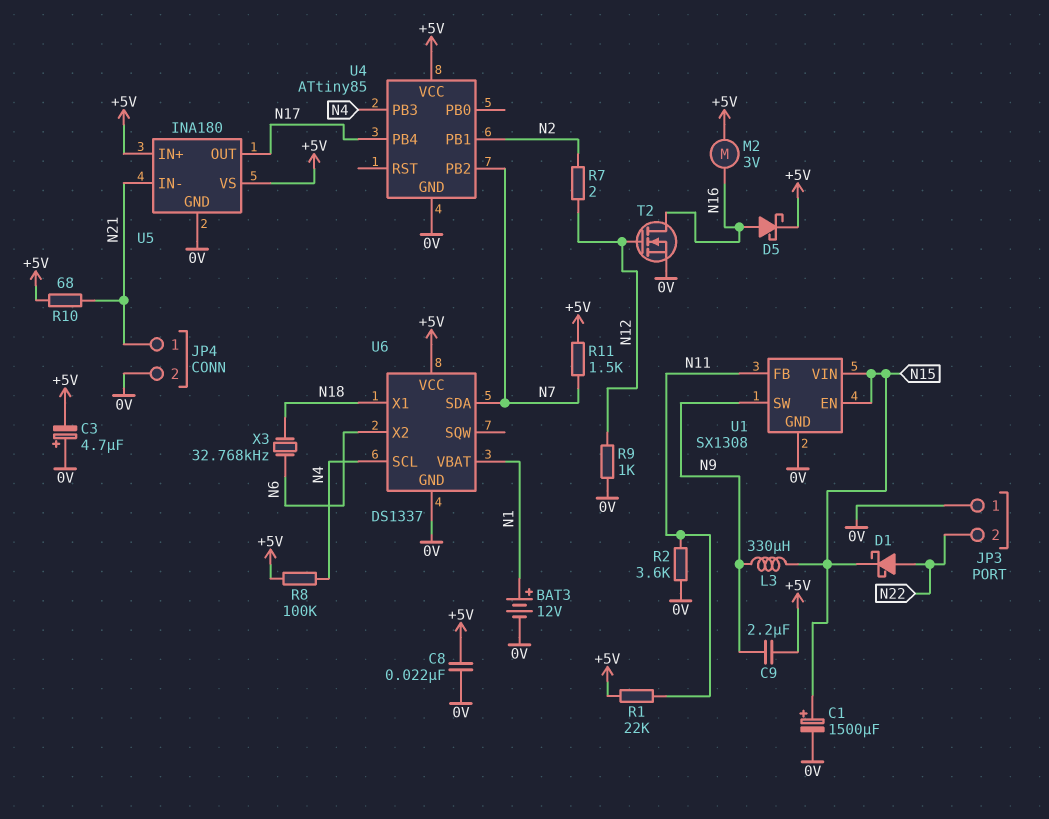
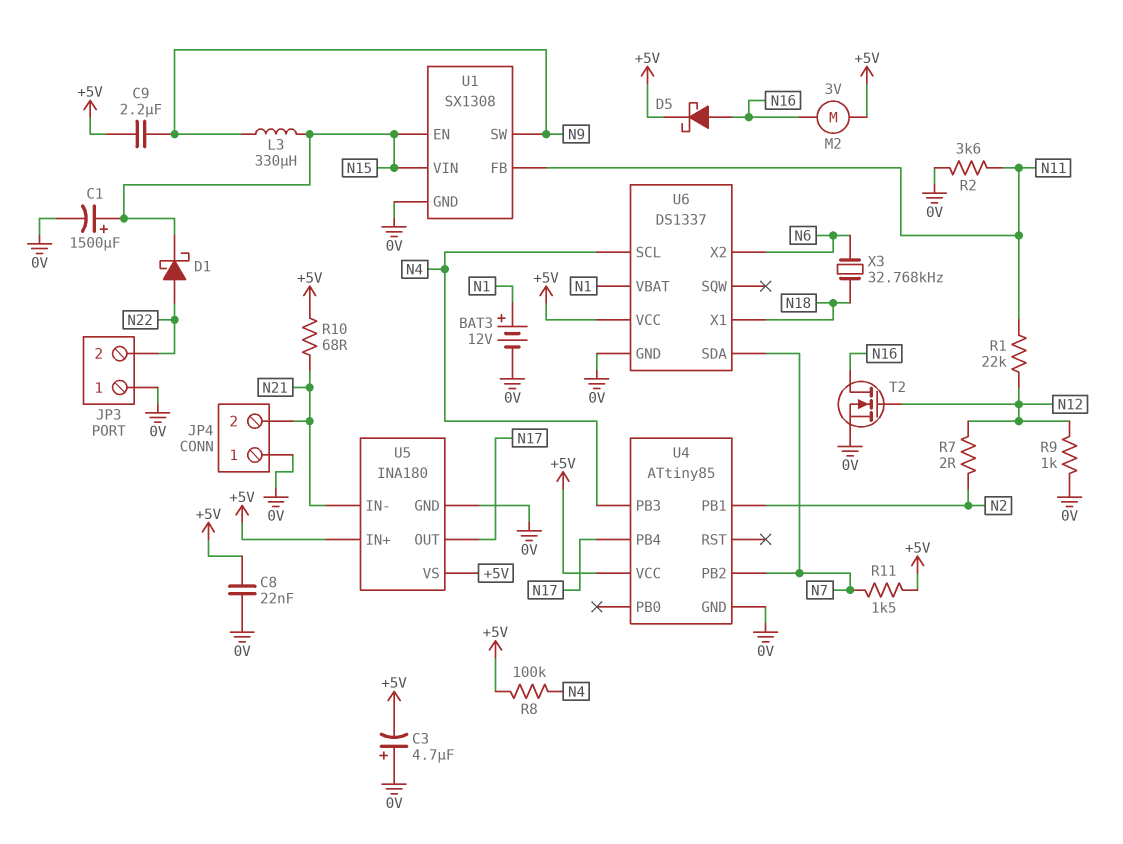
JP4 pin 1: N21 -> 0V
JP4 pin 2: 0V -> N21
R1: 22k (+5V, N11) -> 22k (N11, N12)

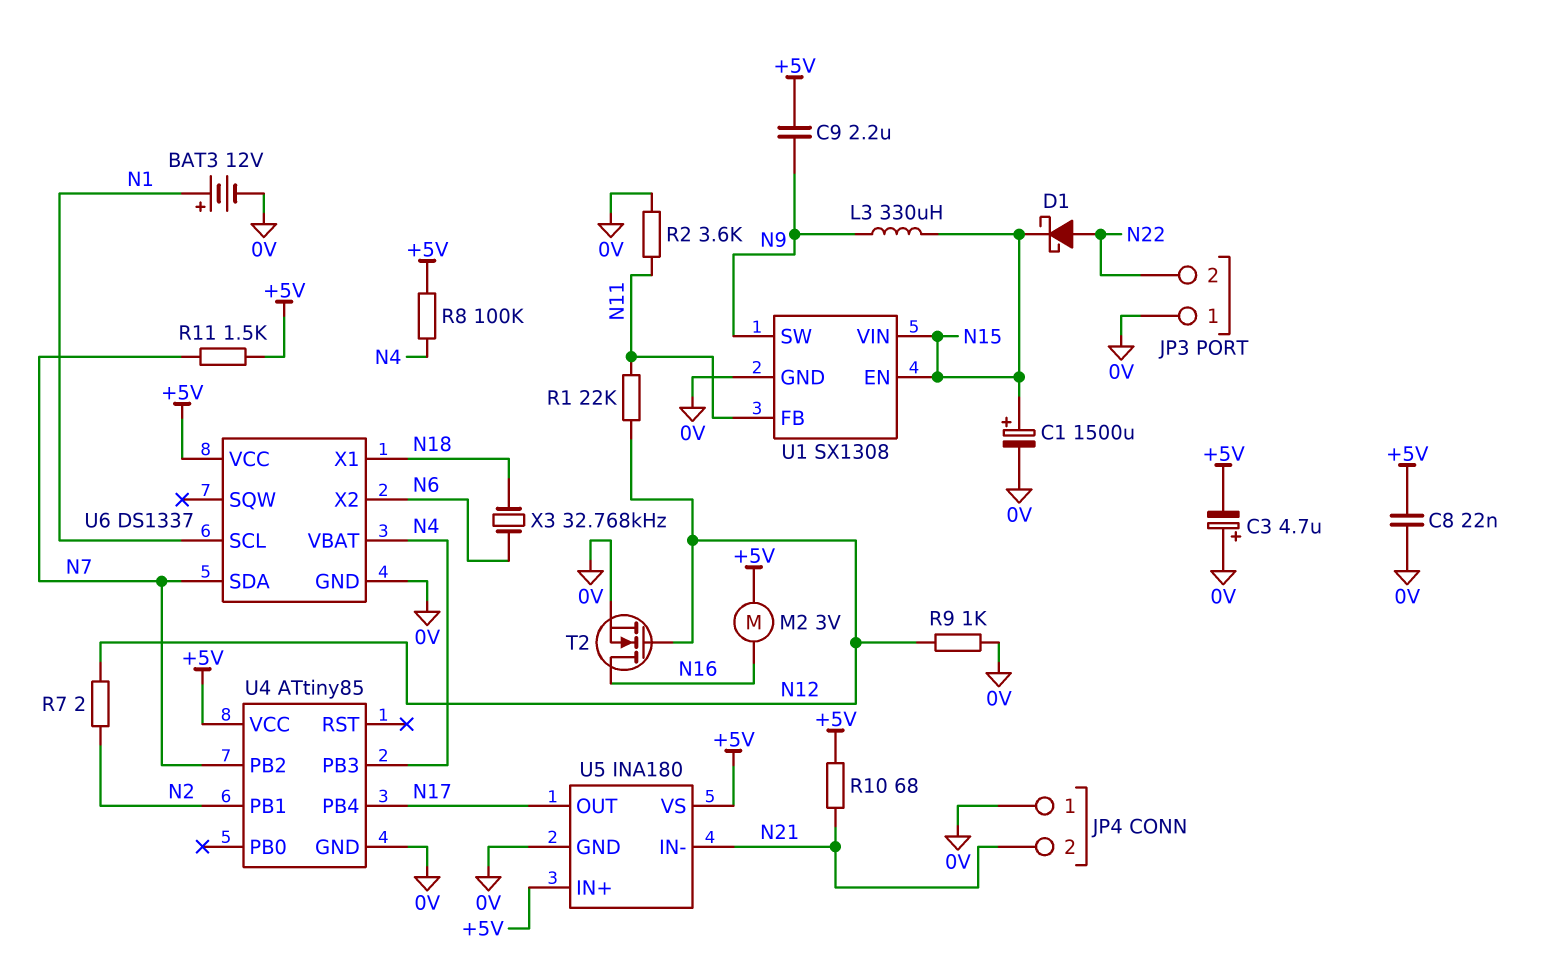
D5: schottky (A N16, K +5V) -> none
U6 pin SCL: N4 -> N1
U6 pin VBAT: N1 -> N4

